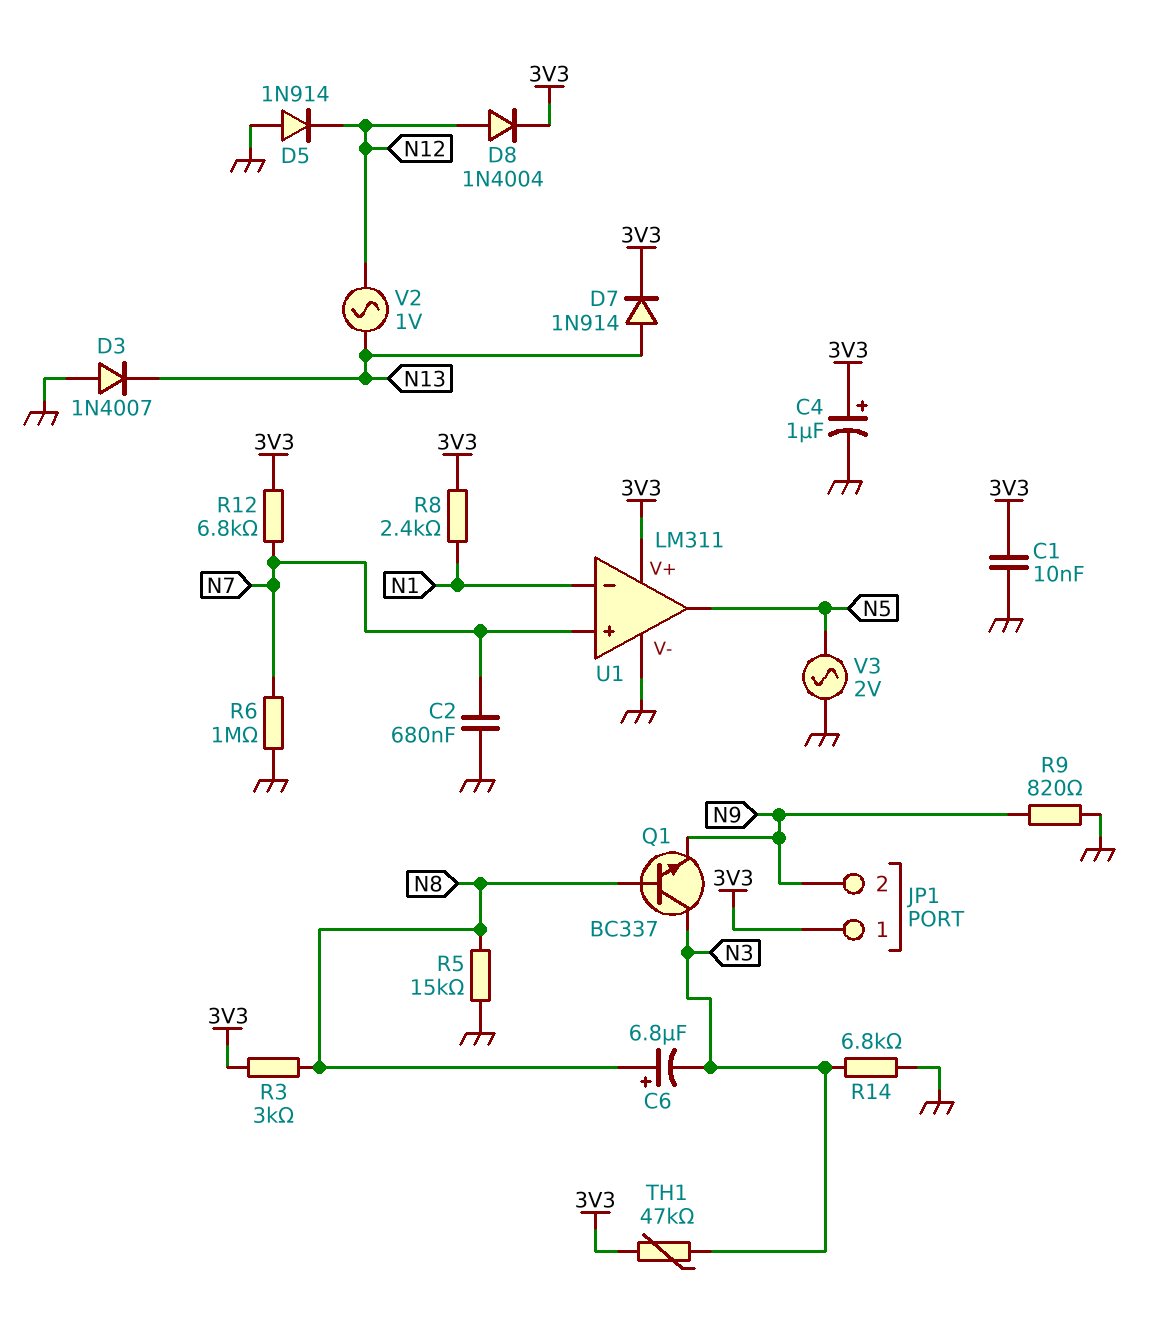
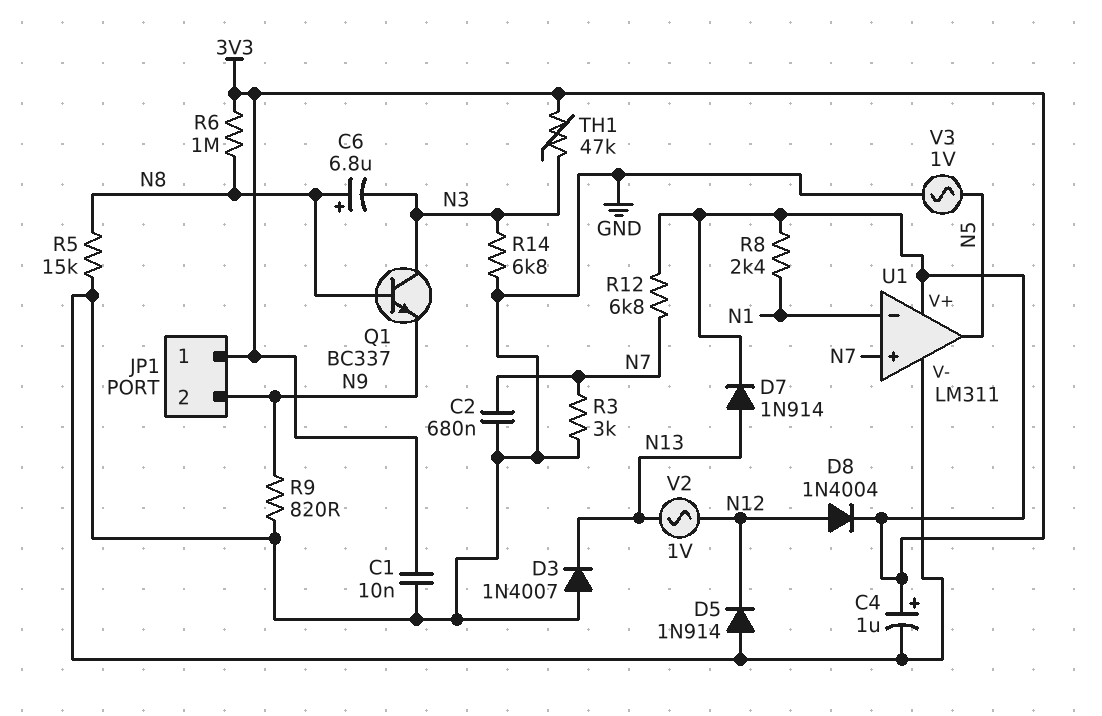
R3: 3k (3V3, N8) -> 3k (GND, N7)
R6: 1M (GND, N7) -> 1M (3V3, N8)
V3: AC 2V (GND, N5) -> AC 1V (GND, N5)

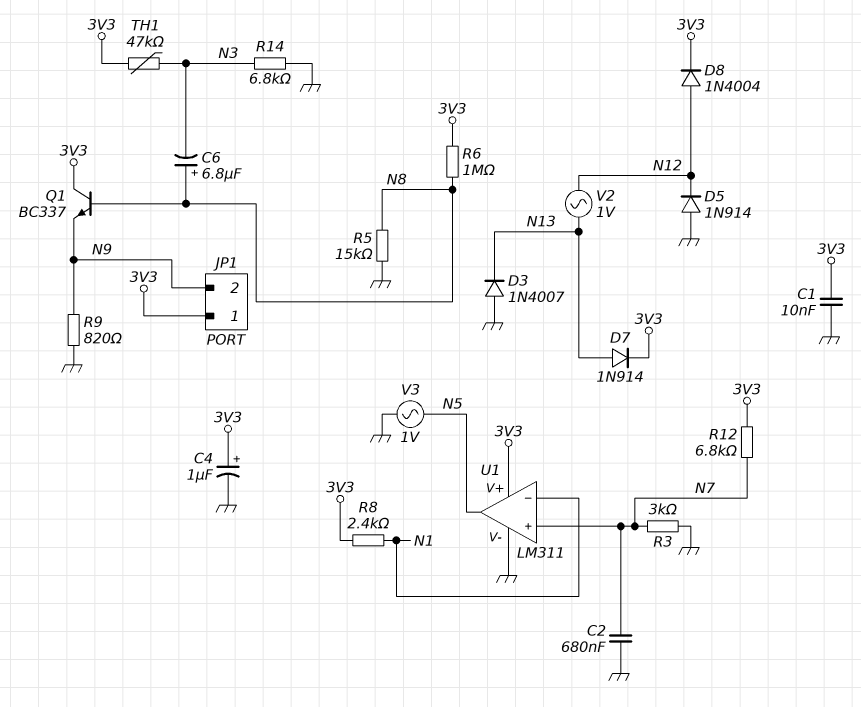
Q1: NPN BC337 (B N8, C N3, E N9) -> NPN BC337 (B N8, C 3V3, E N9)

